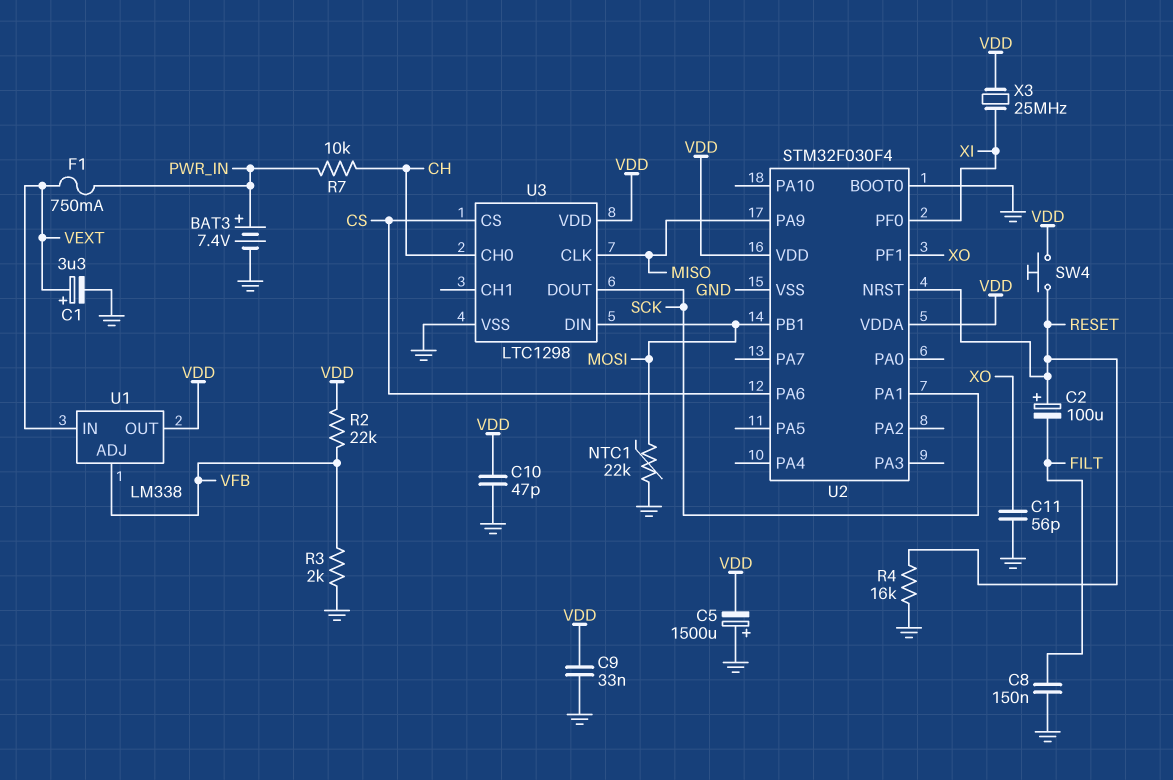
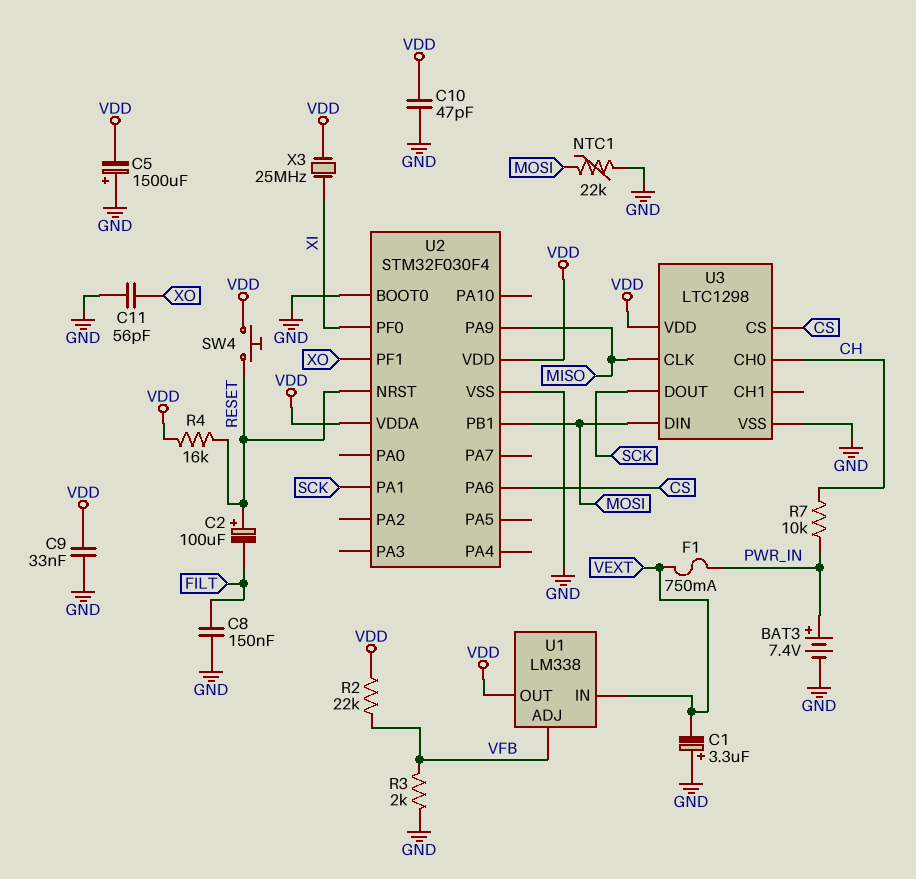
C1: 3.3uF (plus VEXT, minus GND) -> 3.3uF (plus GND, minus VEXT)
R4: 16k (GND, RESET) -> 16k (RESET, VDD)

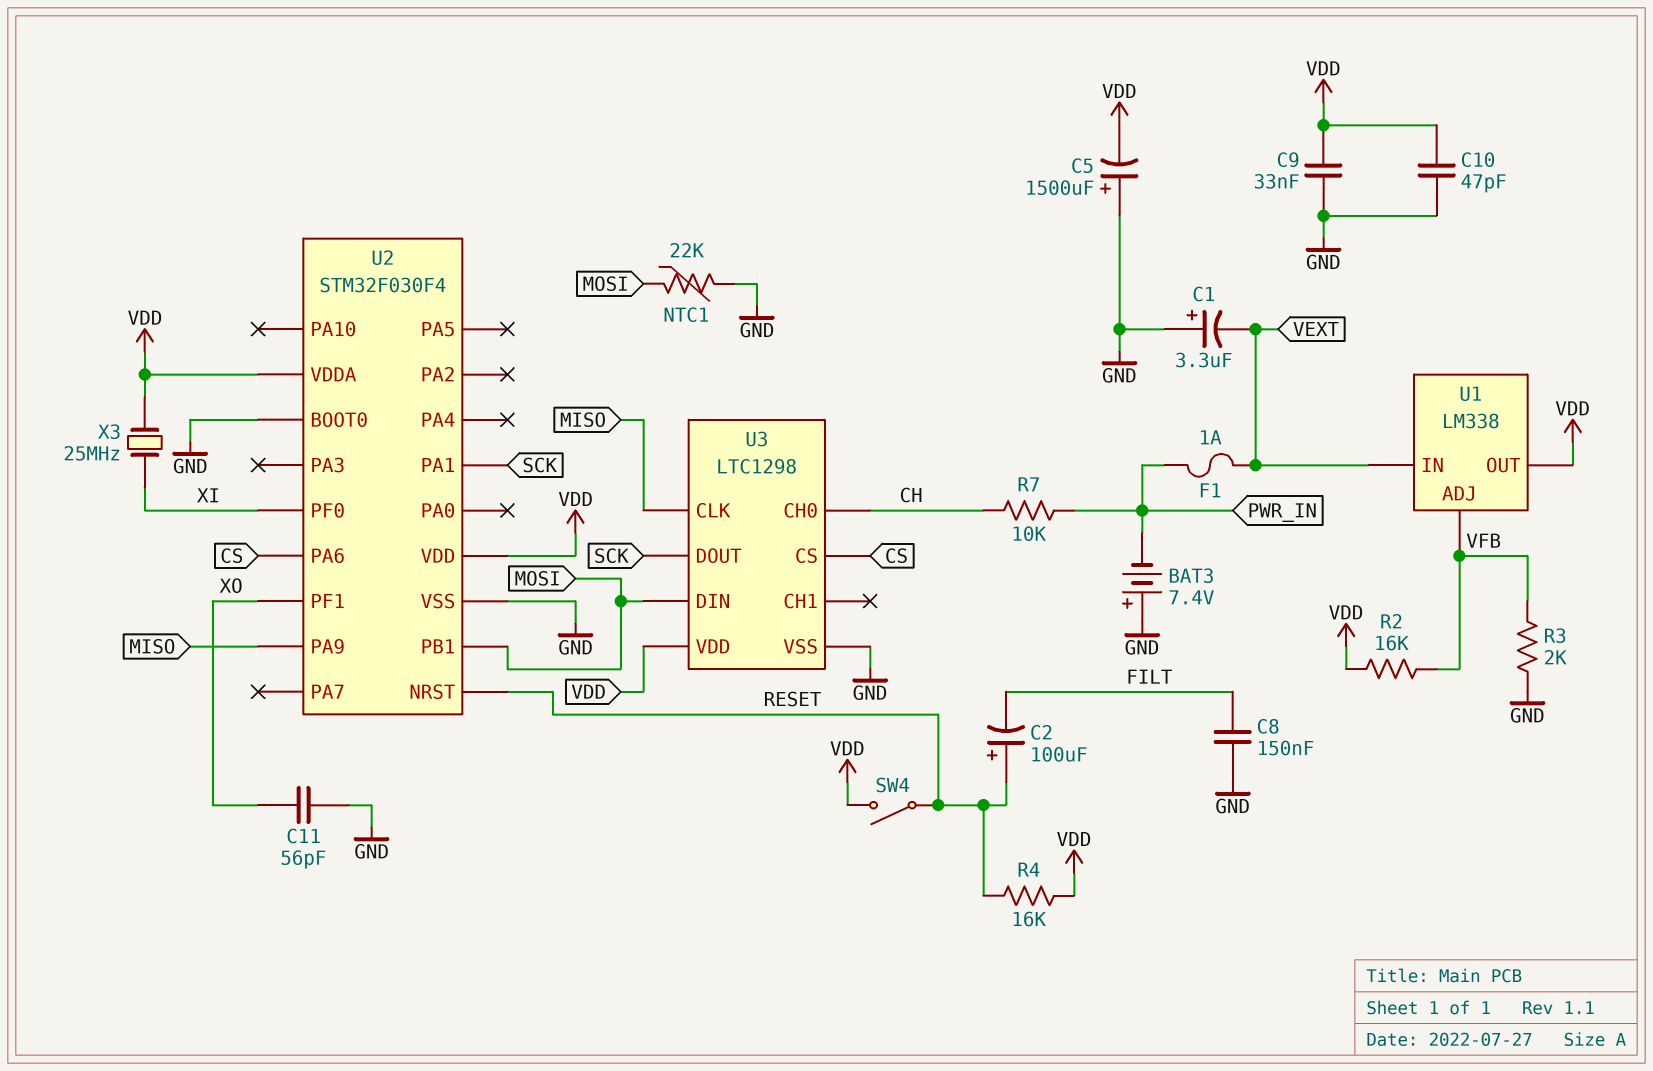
BAT3: 7.4V (plus PWR_IN, minus GND) -> 7.4V (plus GND, minus PWR_IN)
F1: 750mA (PWR_IN, VEXT) -> 1A (PWR_IN, VEXT)
R2: 22k (VDD, VFB) -> 16k (VDD, VFB)
SW4: button (RESET, VDD) -> switch (RESET, VDD)

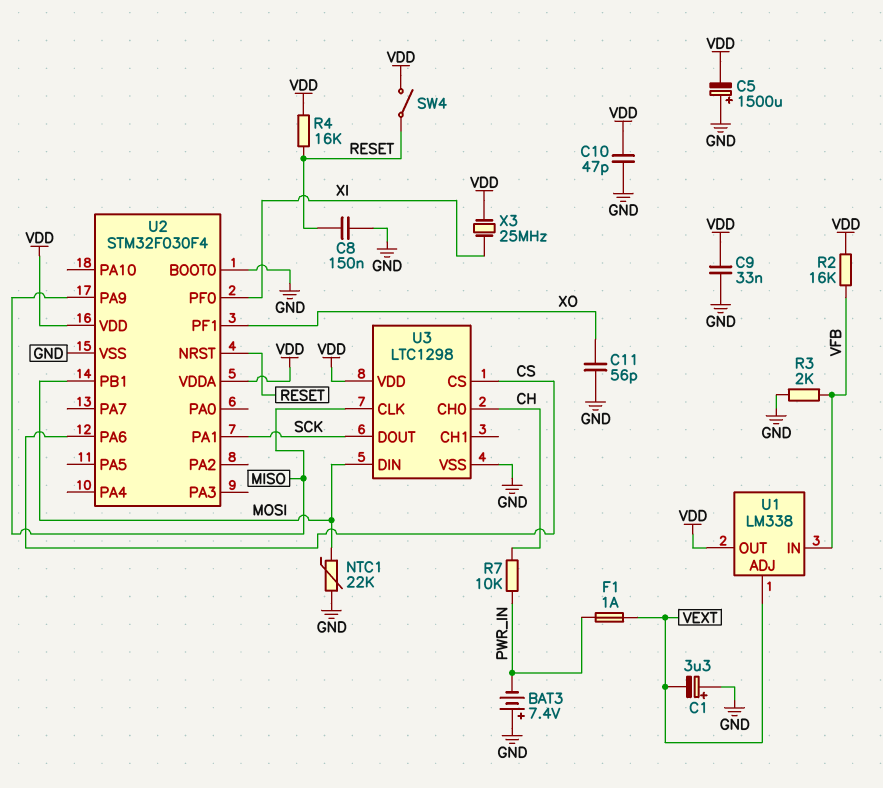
C2: 100uF (plus RESET, minus FILT) -> none
C8: 150nF (FILT, GND) -> 150nF (GND, RESET)
U1 pin ADJ: VFB -> VEXT
U1 pin IN: VEXT -> VFB

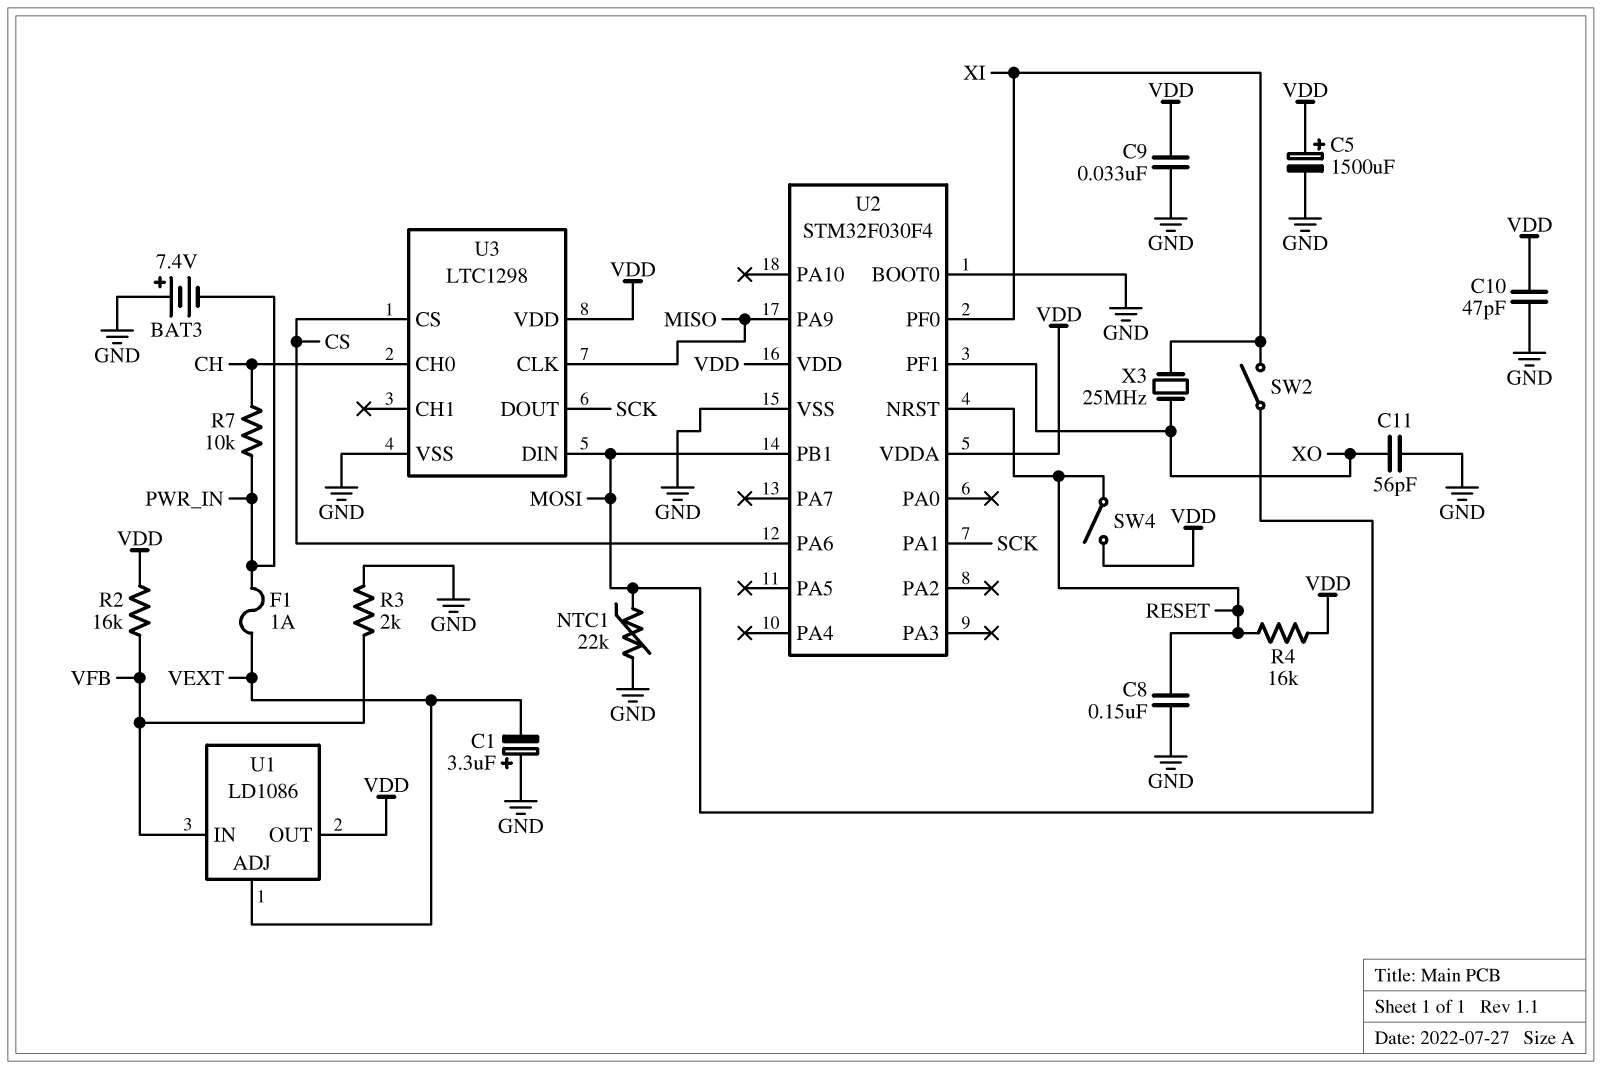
C5: 1500uF (plus GND, minus VDD) -> 1500uF (plus VDD, minus GND)
SW2: none -> switch (MOSI, XI)
U1: LM338 -> LD1086
X3: 25MHz (VDD, XI) -> 25MHz (XI, XO)

